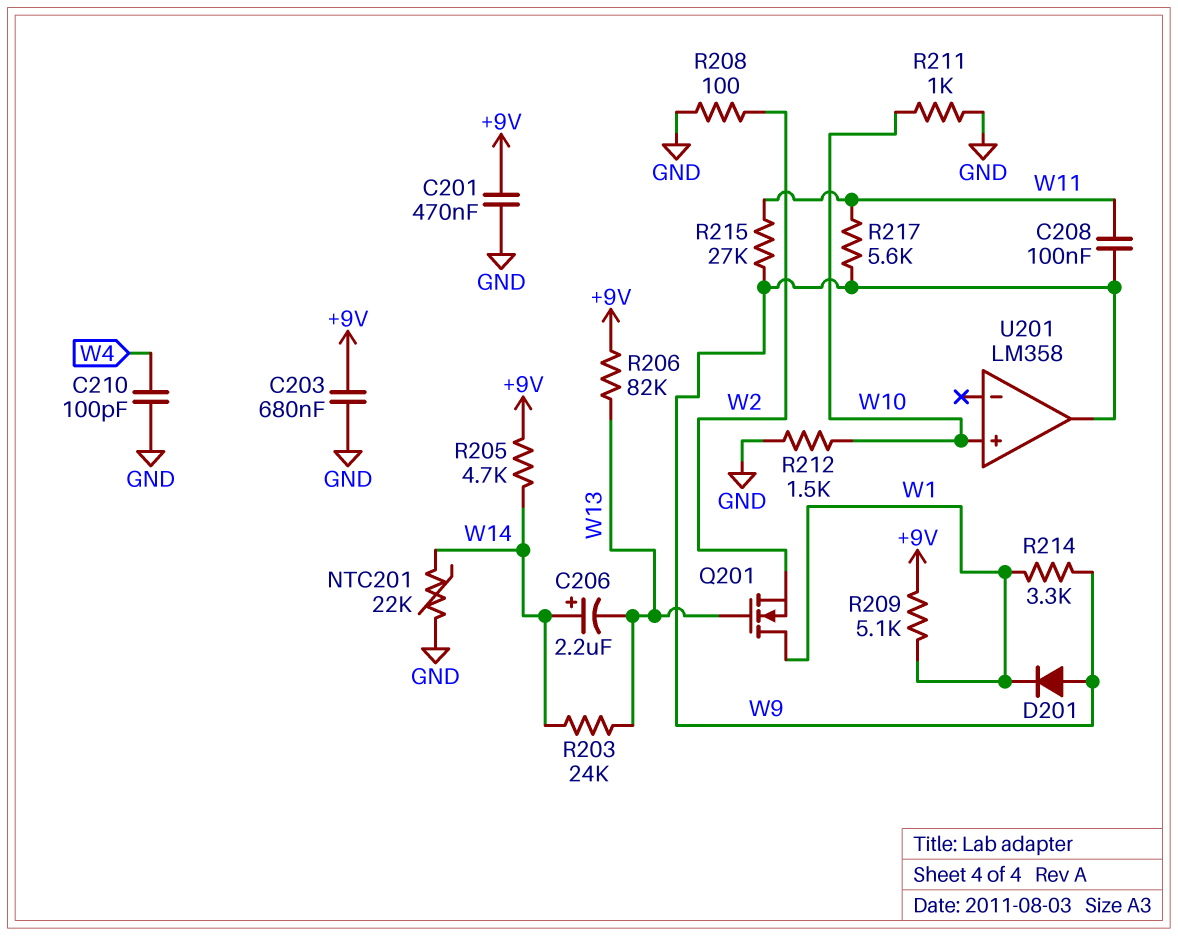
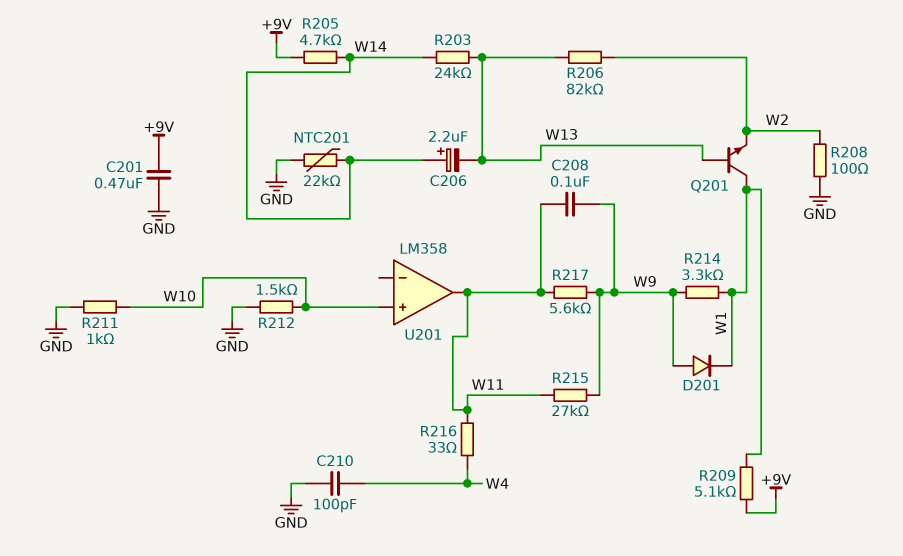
C203: 680nF (+9V, GND) -> none
Q201: NMOS (G W13, D W1, S W2) -> NPN (B W13, C W1, E W2)
R206: 82k (+9V, W13) -> 82k (W2, W13)
R216: none -> 33 (W4, W11)
U201 pin out: W9 -> W11

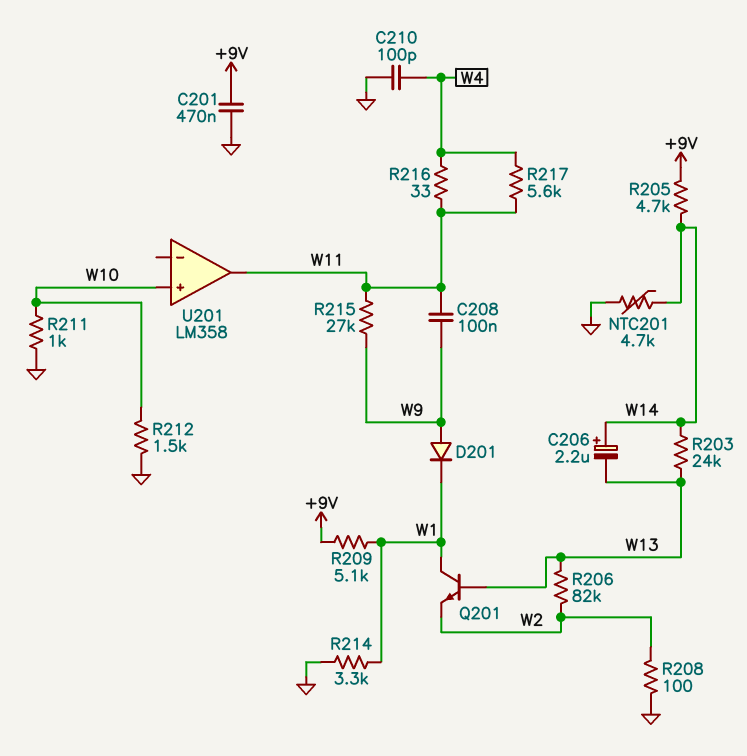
NTC201: 22k (GND, W14) -> 4.7k (GND, W14)
R214: 3.3k (W1, W9) -> 3.3k (GND, W1)
R217: 5.6k (W9, W11) -> 5.6k (W4, W11)

